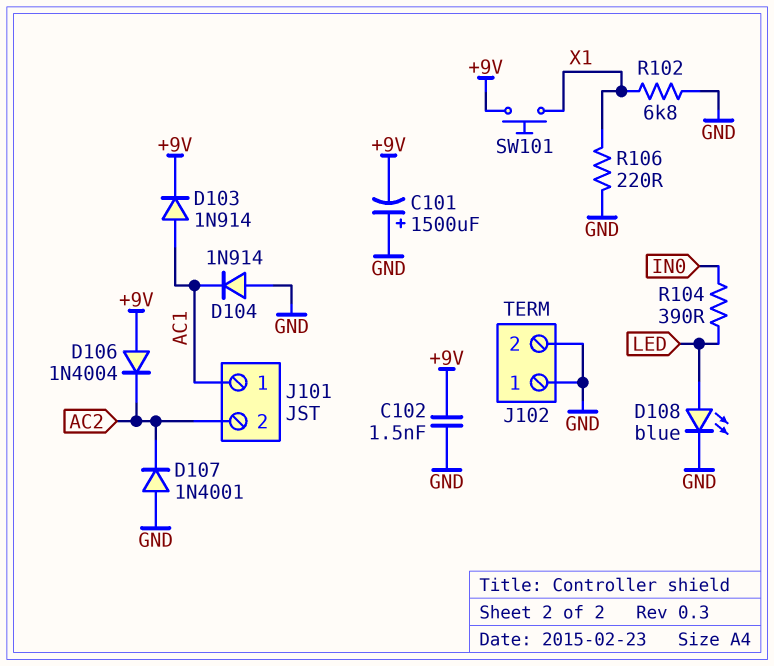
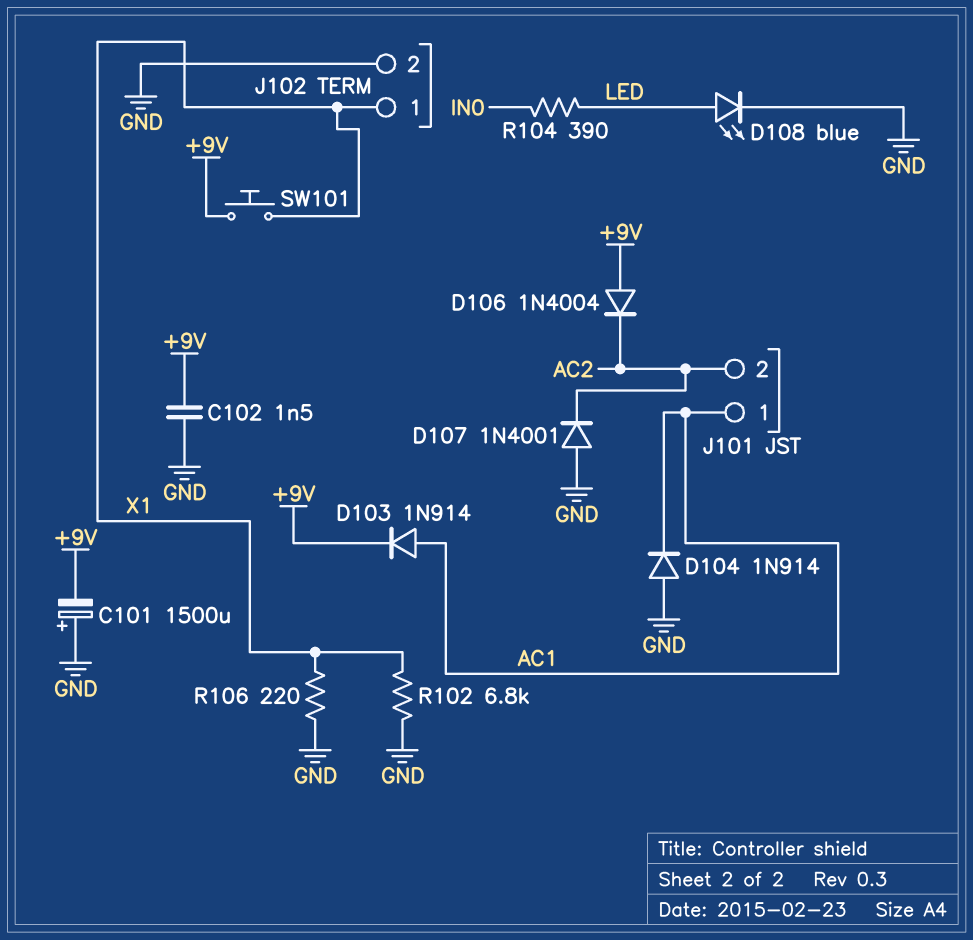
J102 pin 1: GND -> X1

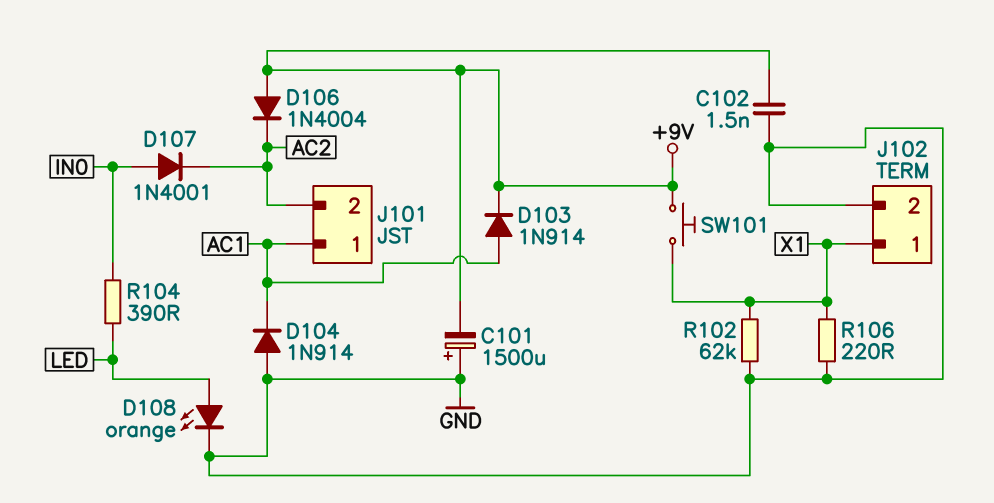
D107: diode 1N4001 (A GND, K AC2) -> diode 1N4001 (A IN0, K AC2)
D108: LED blue (A LED, K GND) -> LED orange (A LED, K GND)
R102: 6.8k (GND, X1) -> 62k (GND, X1)

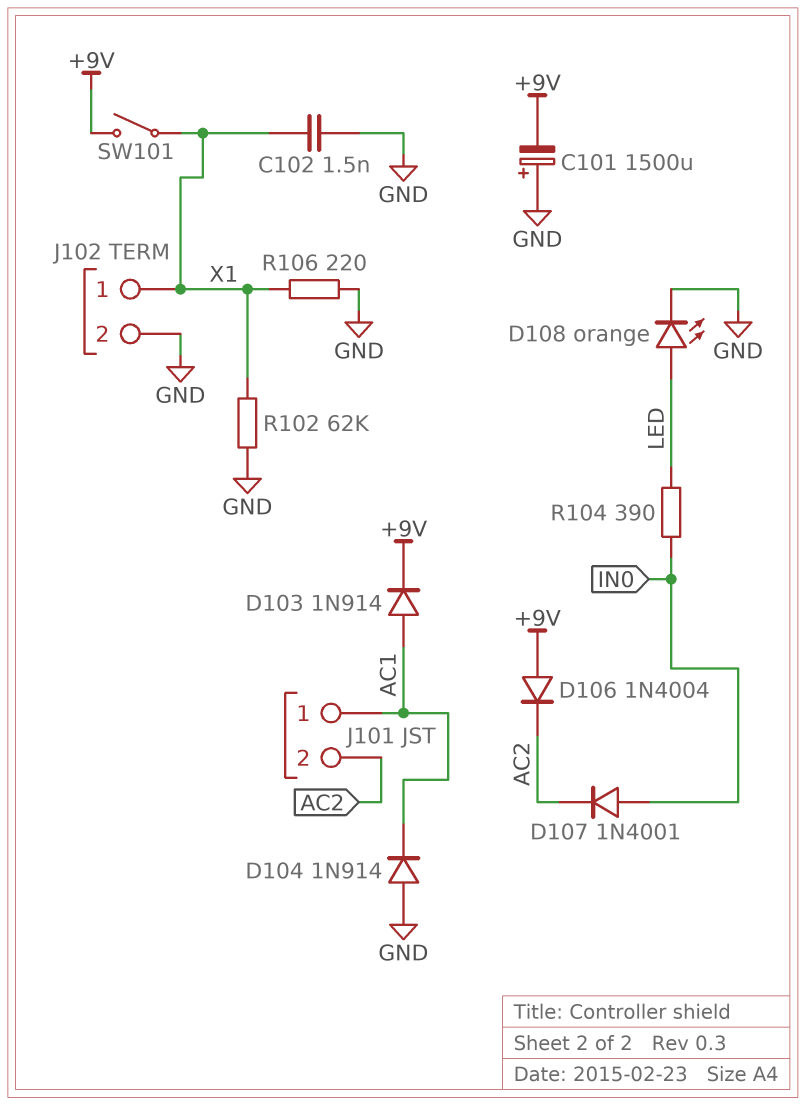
C102: 1.5nF (+9V, GND) -> 1.5nF (GND, X1)
SW101: button (+9V, X1) -> switch (+9V, X1)

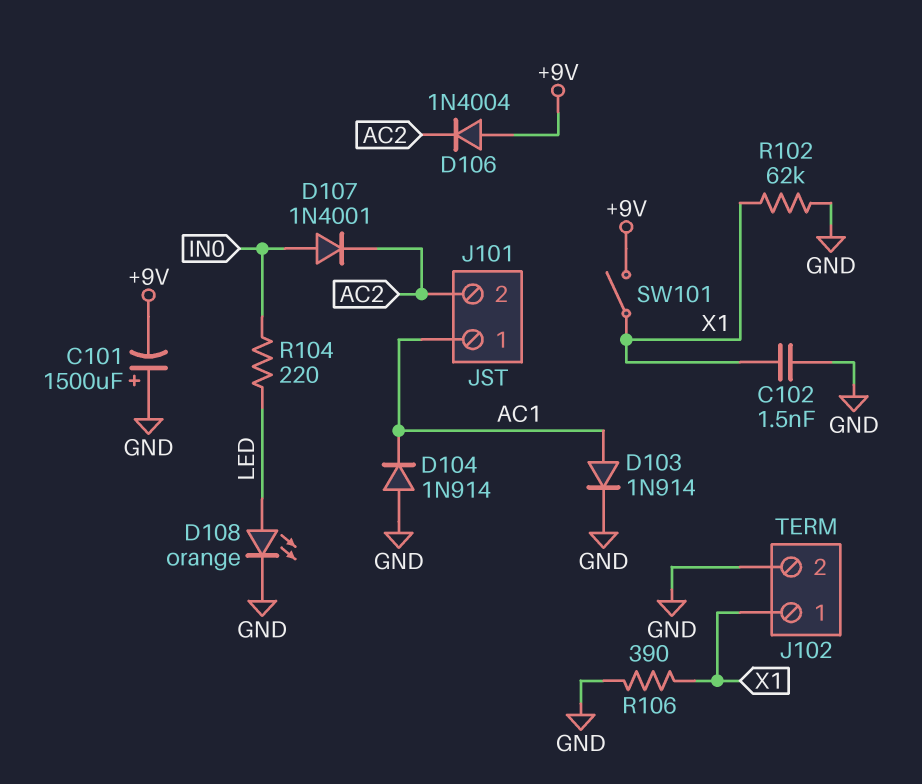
D103: diode 1N914 (A AC1, K +9V) -> diode 1N914 (A AC1, K GND)
R104: 390 (IN0, LED) -> 220 (IN0, LED)
R106: 220 (GND, X1) -> 390 (GND, X1)

